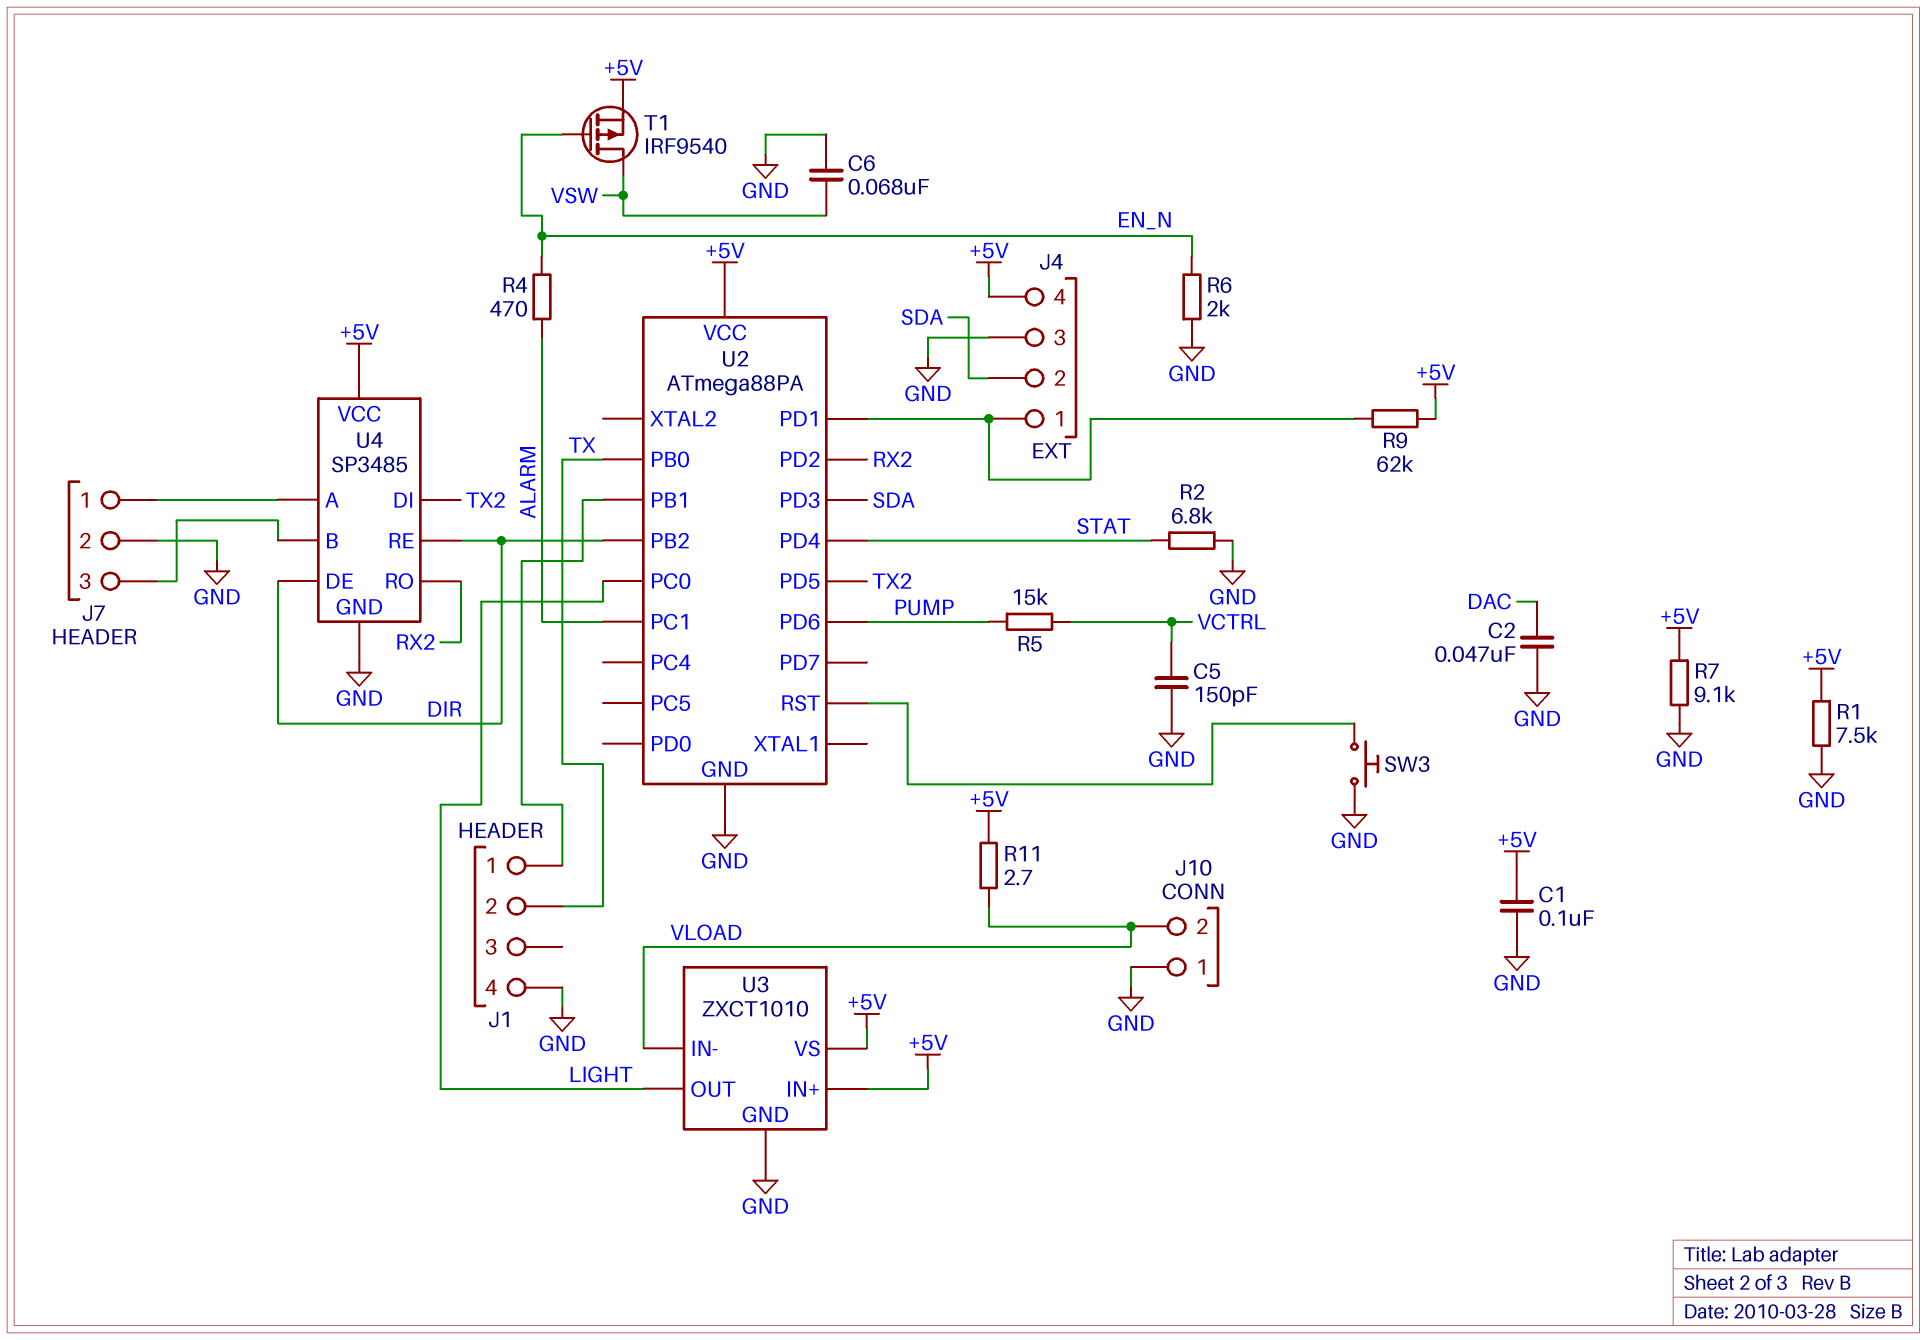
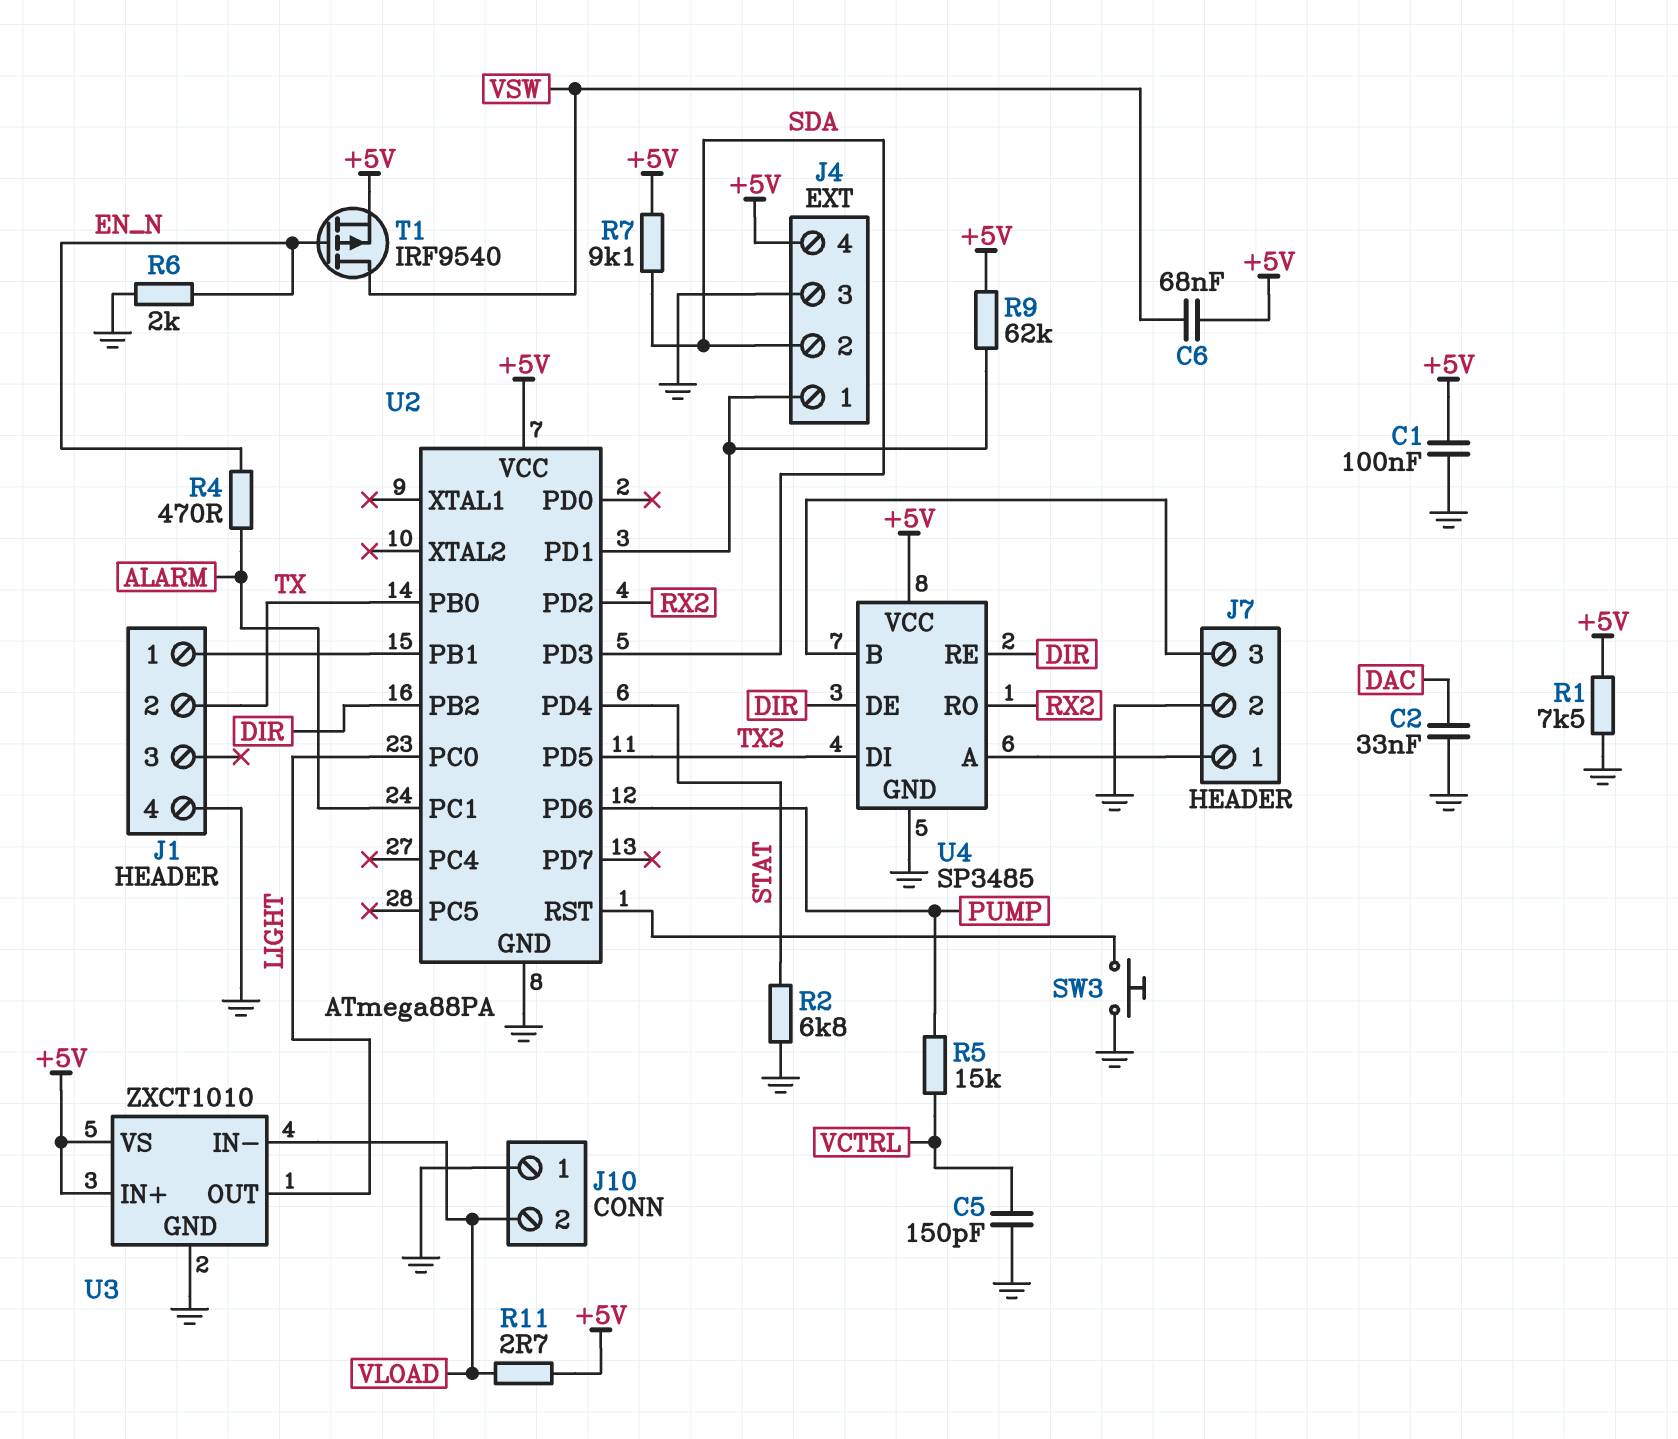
C2: 47nF (DAC, GND) -> 33nF (DAC, GND)
C6: 68nF (GND, VSW) -> 68nF (+5V, VSW)
R7: 9.1k (+5V, GND) -> 9.1k (+5V, SDA)

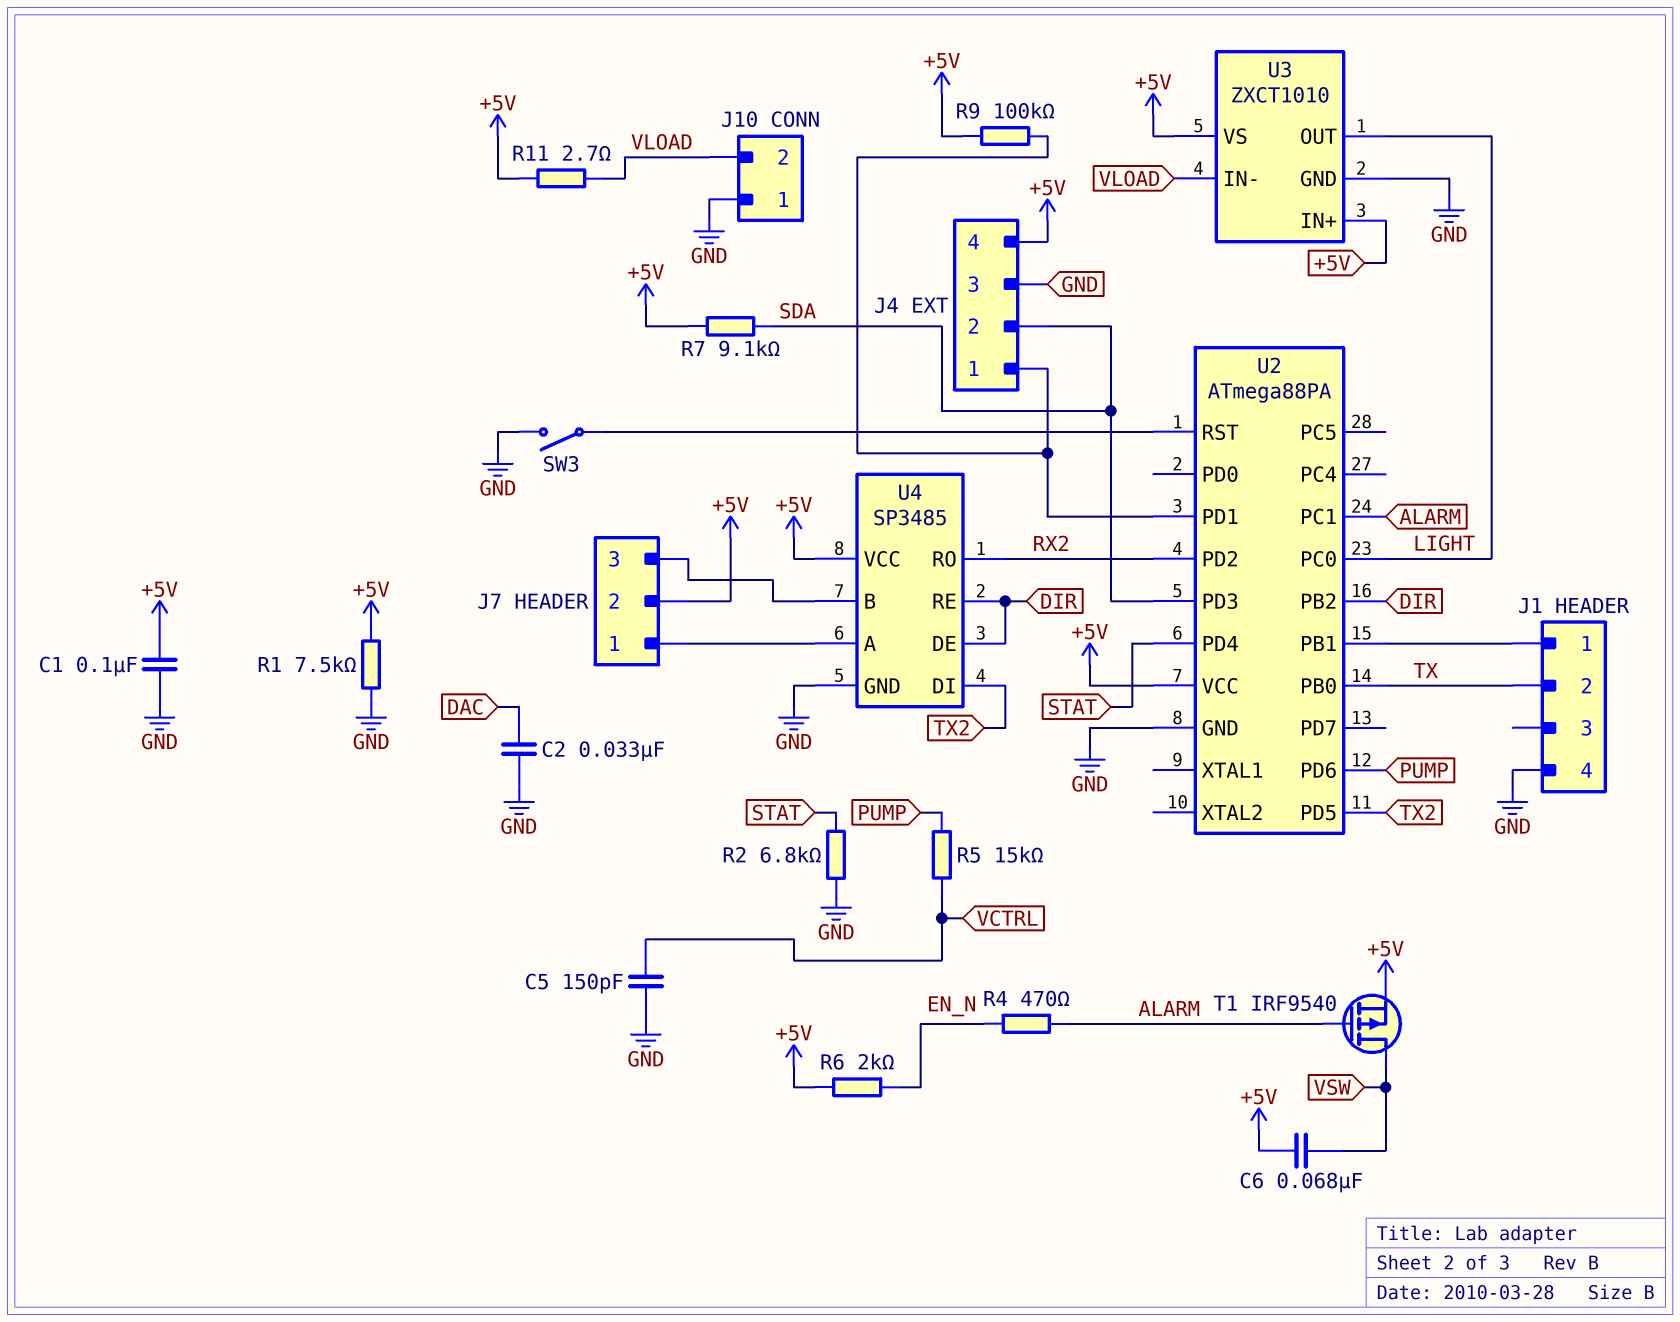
J7 pin 2: GND -> +5V
R6: 2k (EN_N, GND) -> 2k (+5V, EN_N)
R9: 62k (+5V, J4/1) -> 100k (+5V, J4/1)
SW3: button (GND, U2/RST) -> switch (GND, U2/RST)
T1: PMOS IRF9540 (G EN_N, D VSW, S +5V) -> PMOS IRF9540 (G ALARM, D VSW, S +5V)

